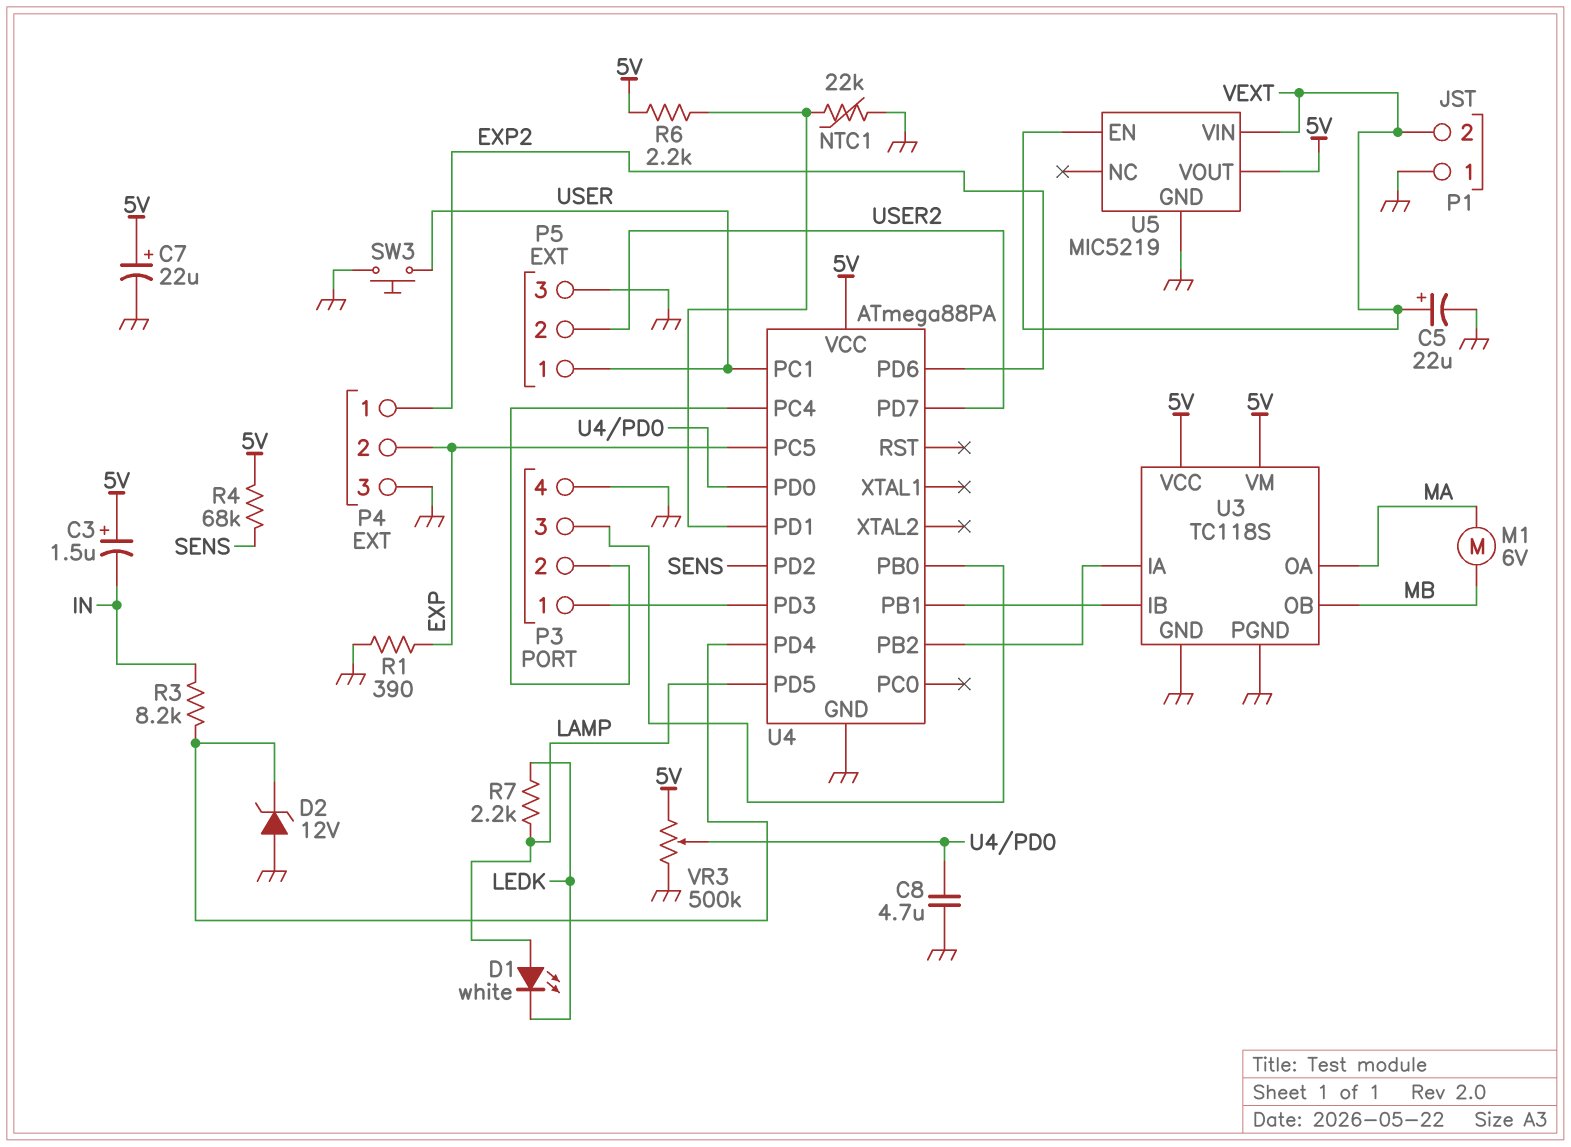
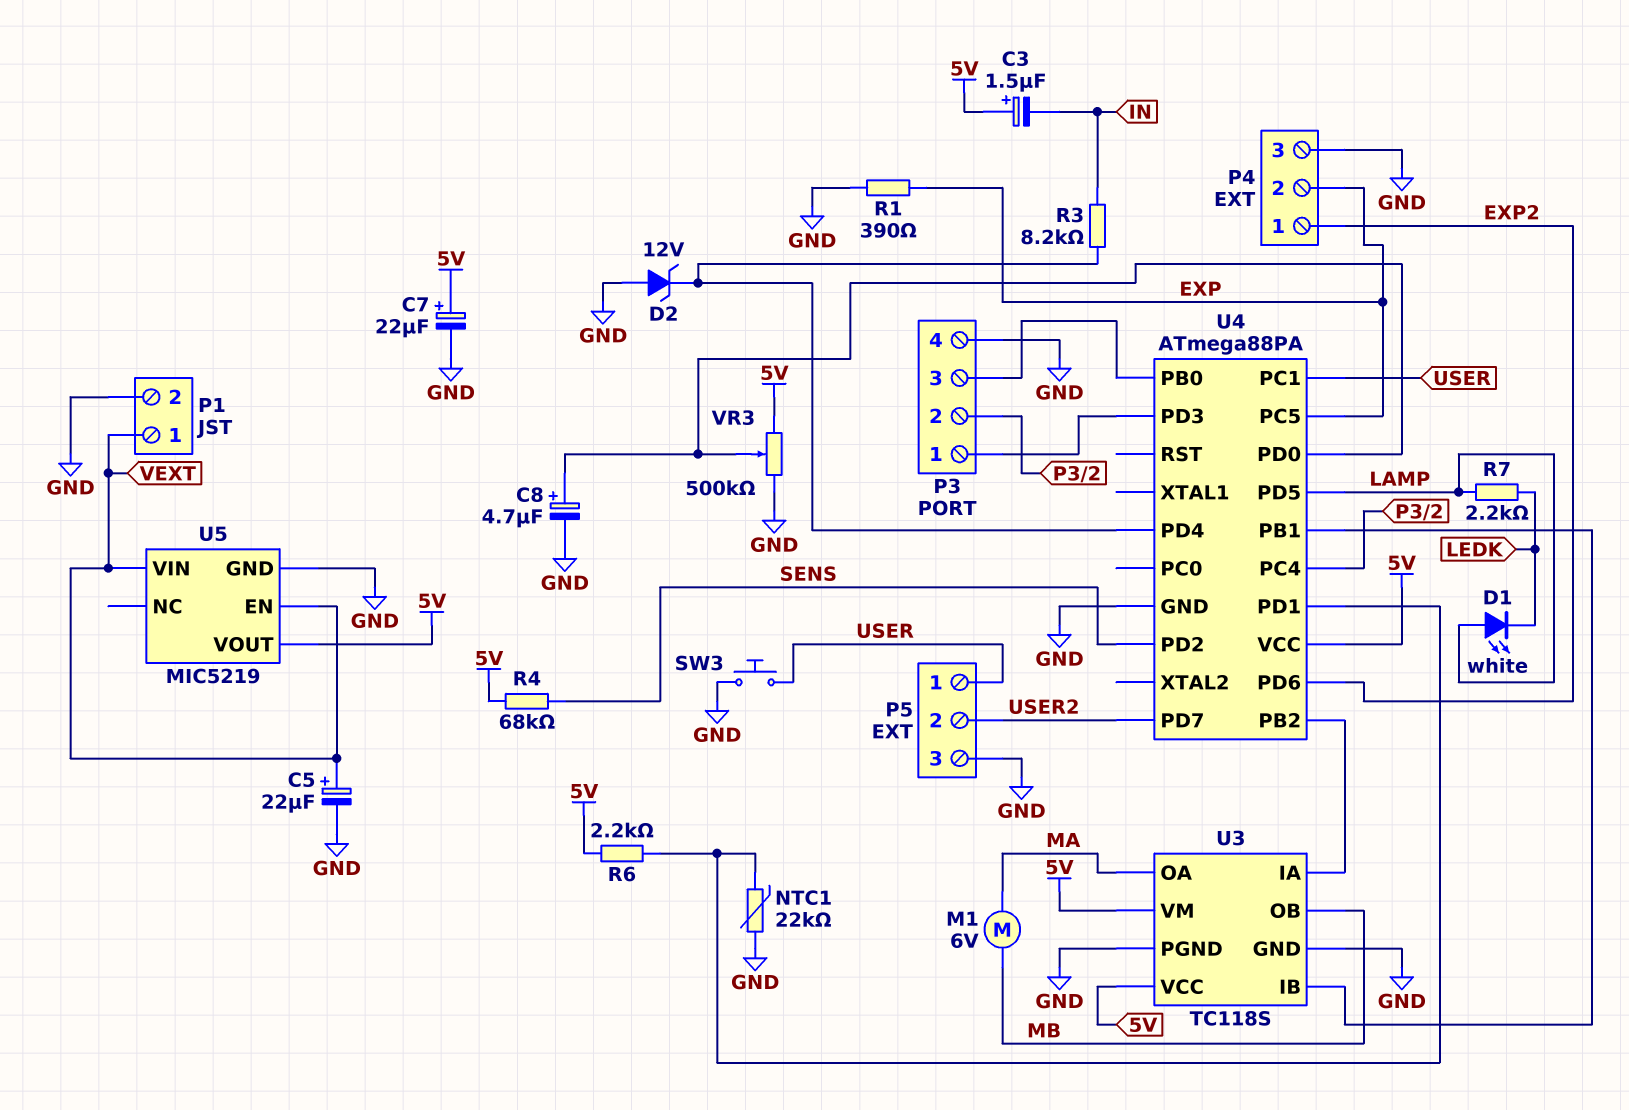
C8: 4.7uF (GND, U4/PD0) -> 4.7uF (plus U4/PD0, minus GND)
P1 pin 1: GND -> VEXT
P1 pin 2: VEXT -> GND

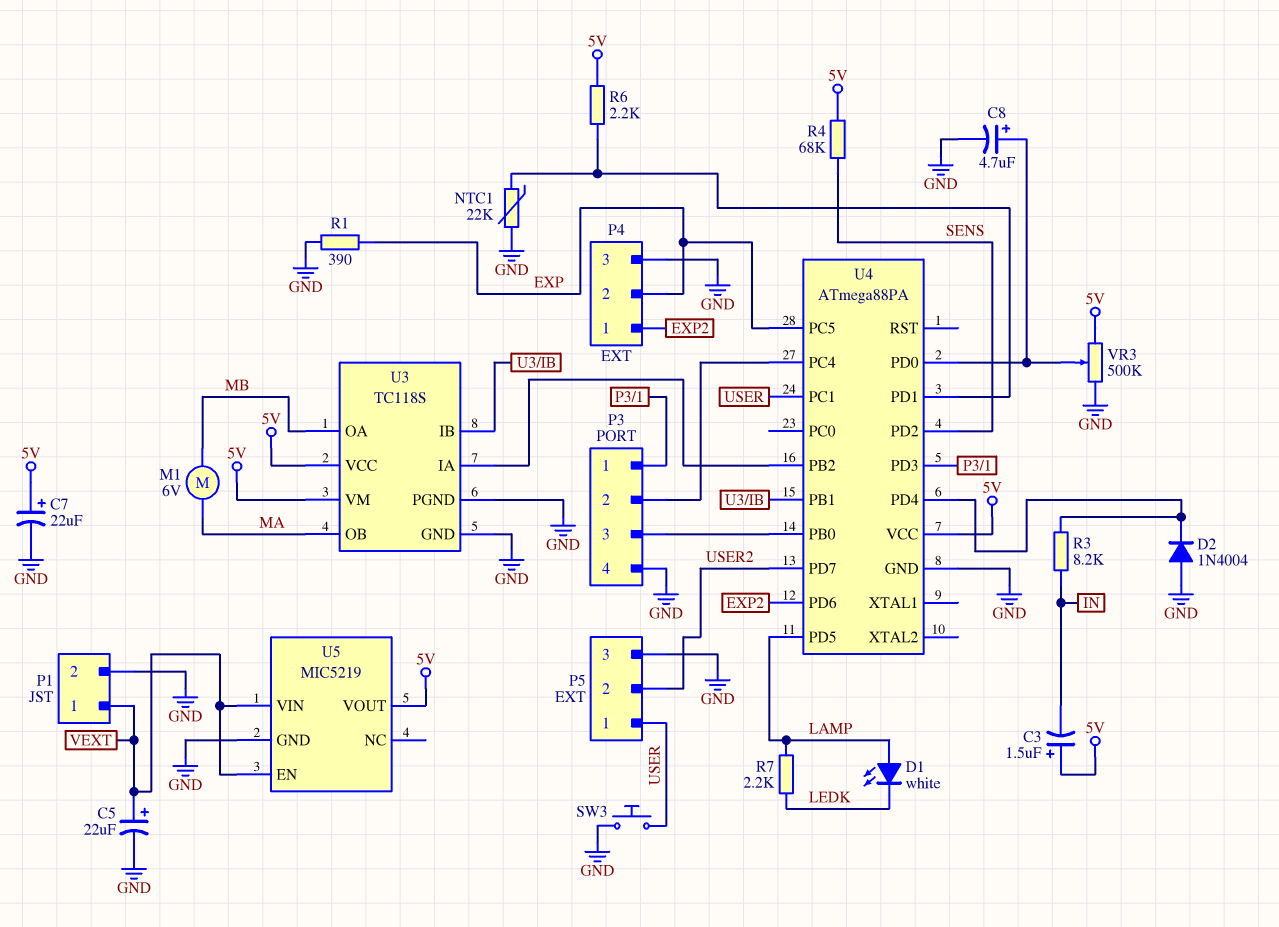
D2: zener 12V (A GND, K U4/PD4) -> diode 1N4004 (A GND, K U4/PD4)
U3 pin OA: MA -> MB
U3 pin OB: MB -> MA

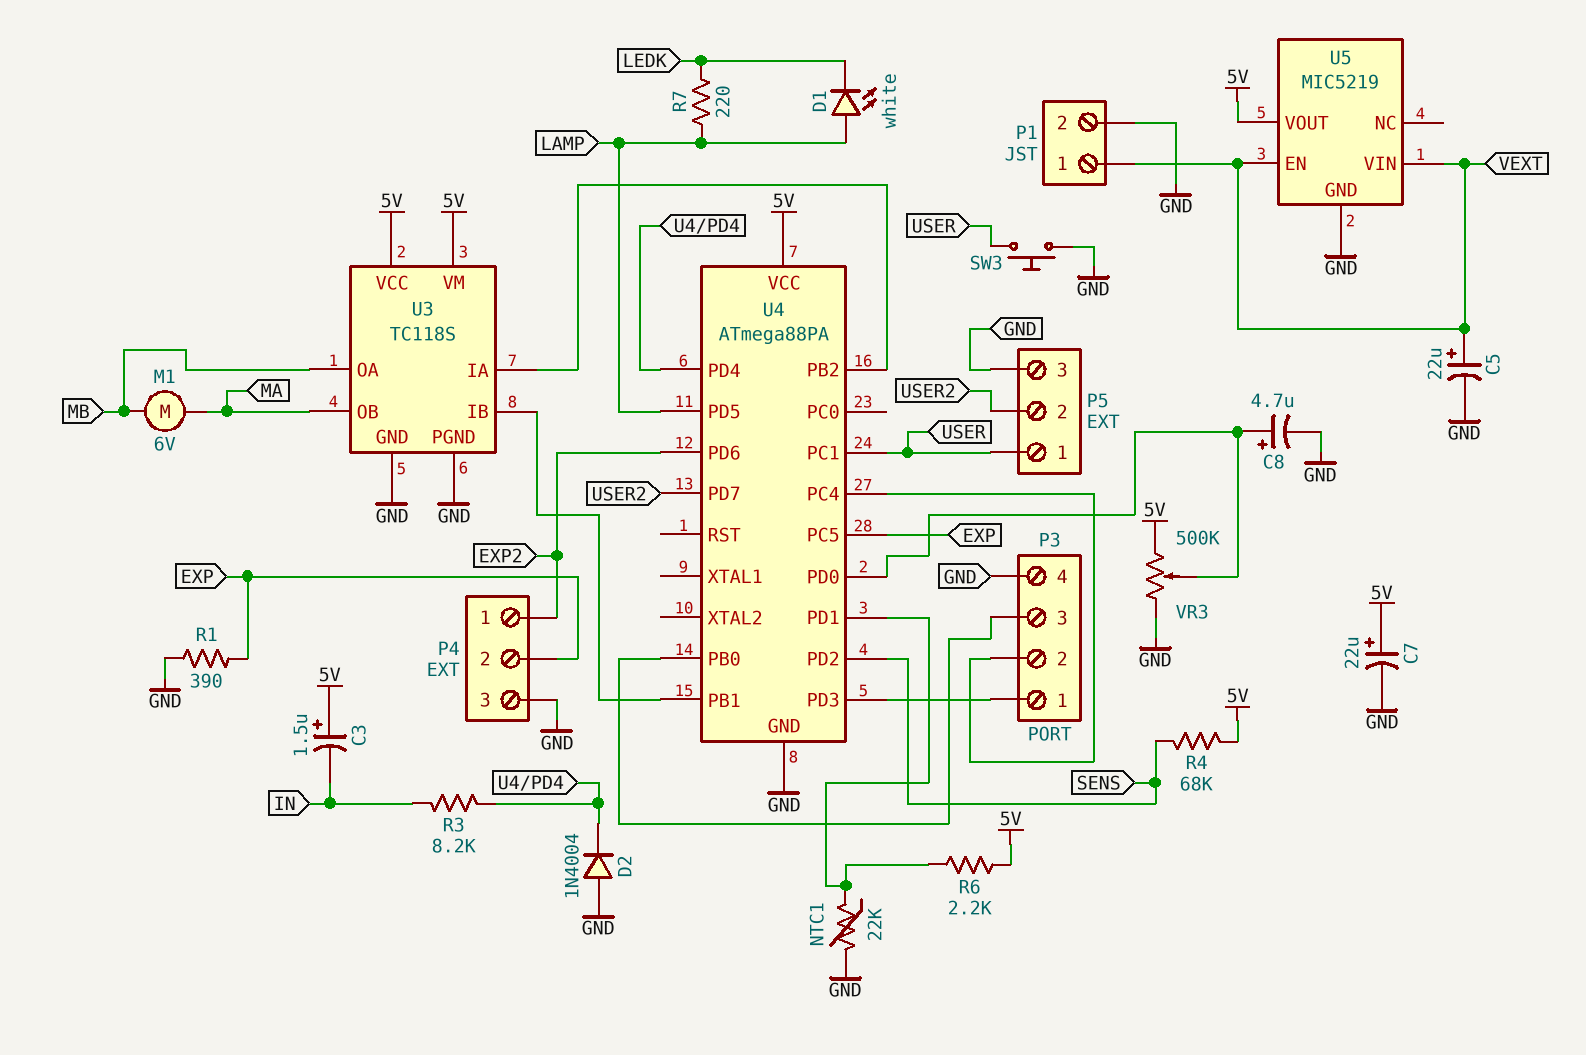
R7: 2.2k (LAMP, LEDK) -> 220 (LAMP, LEDK)

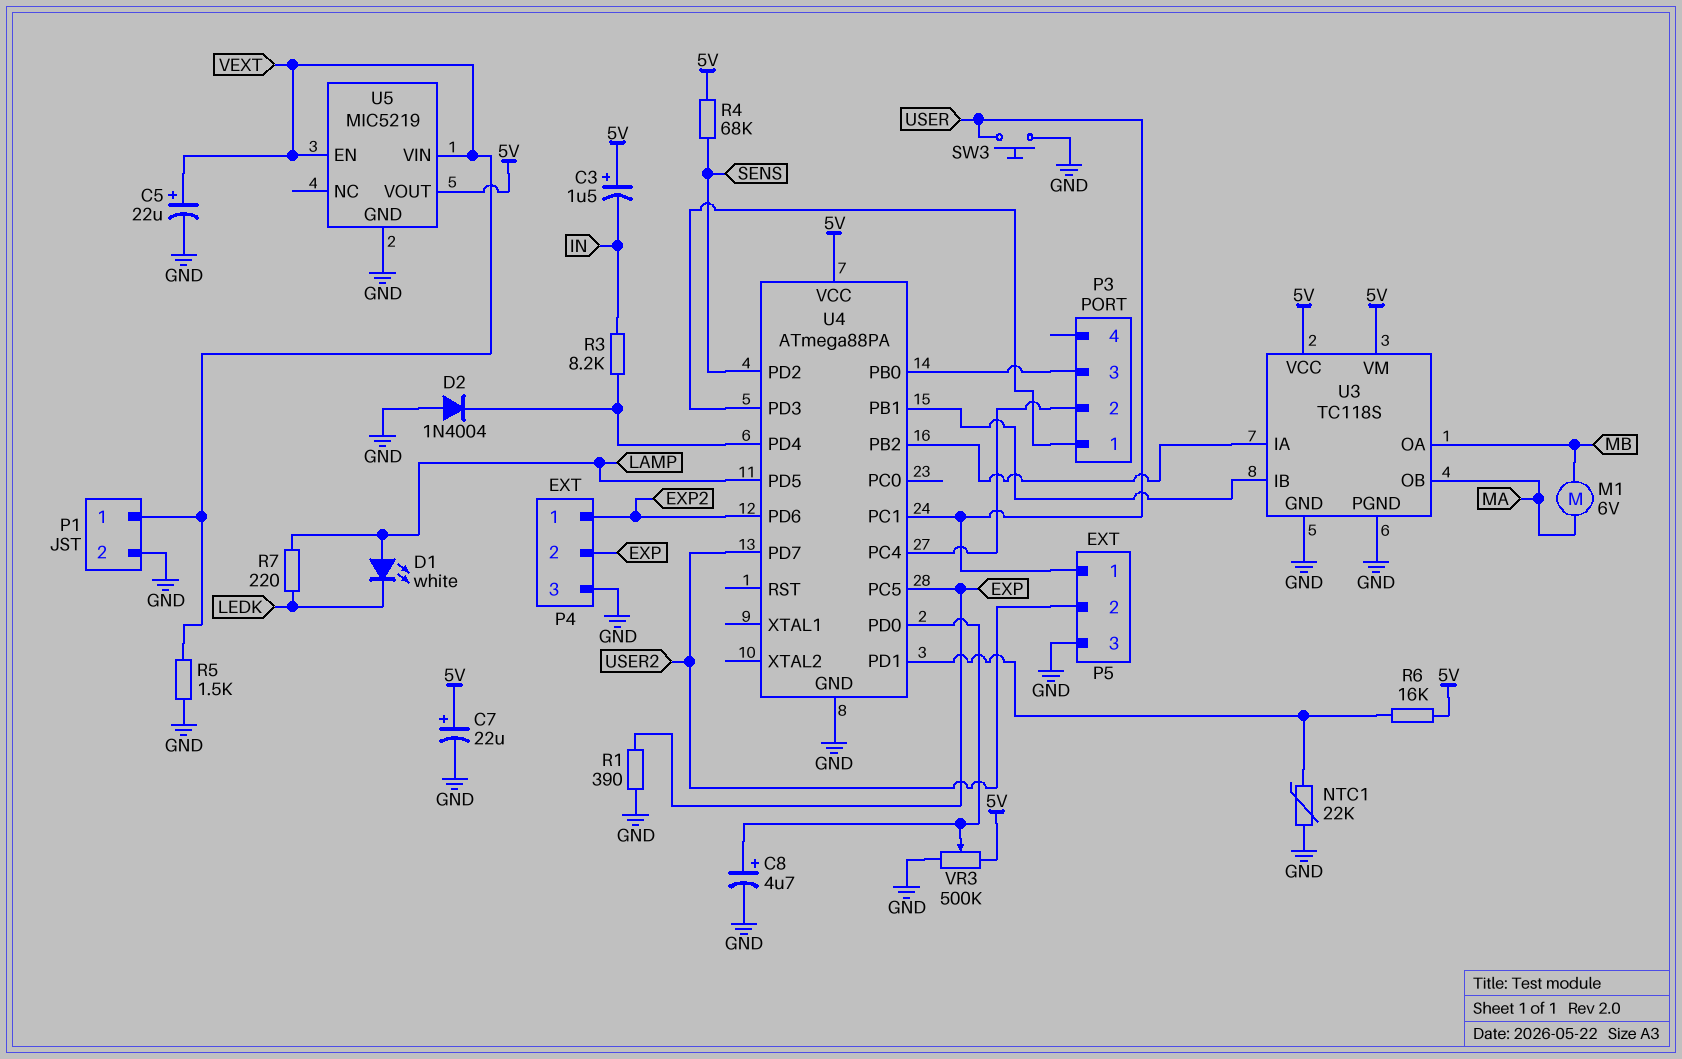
P3 pin 4: GND -> none
R5: none -> 1.5k (GND, VEXT)
R6: 2.2k (5V, U4/PD1) -> 16k (5V, U4/PD1)

